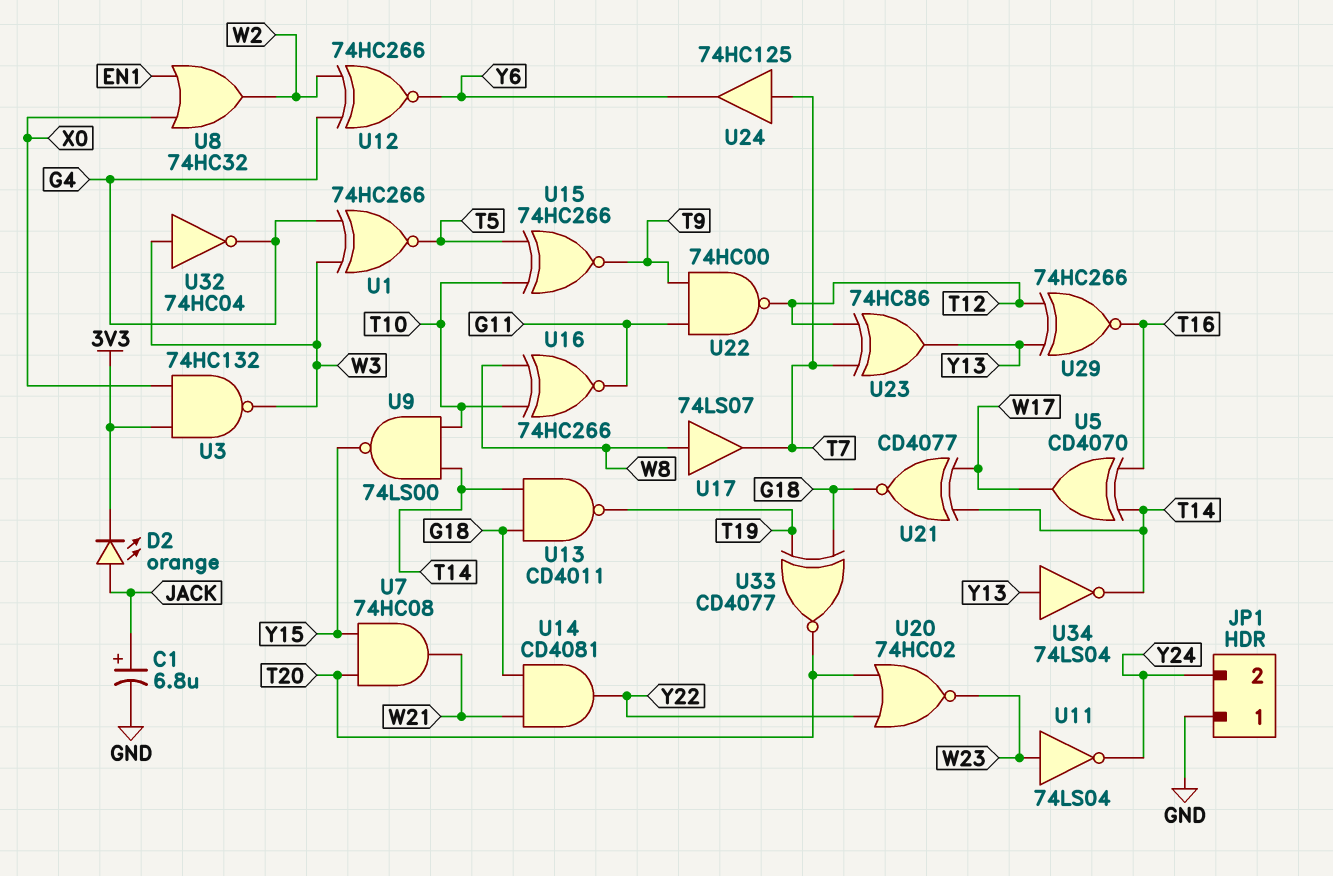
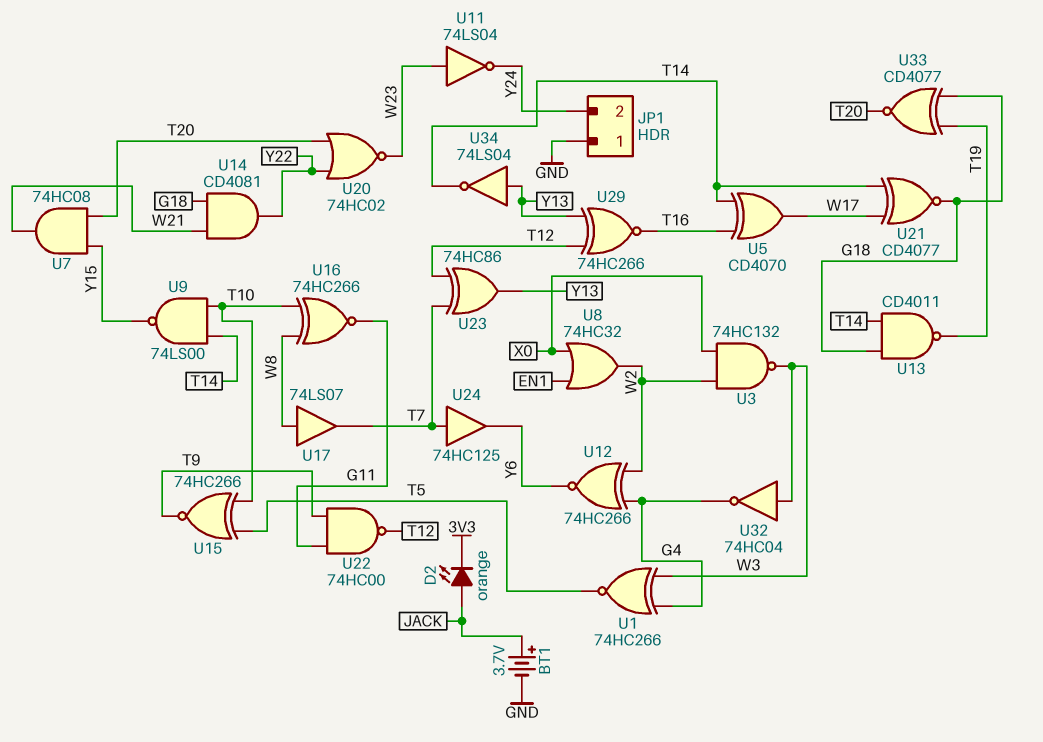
BT1: none -> 3.7V (plus JACK, minus GND)
C1: 6.8uF (plus JACK, minus GND) -> none
U3: NAND 74HC132 (in 3V3, in X0, out W3) -> NAND 74HC132 (in W2, in X0, out W3)

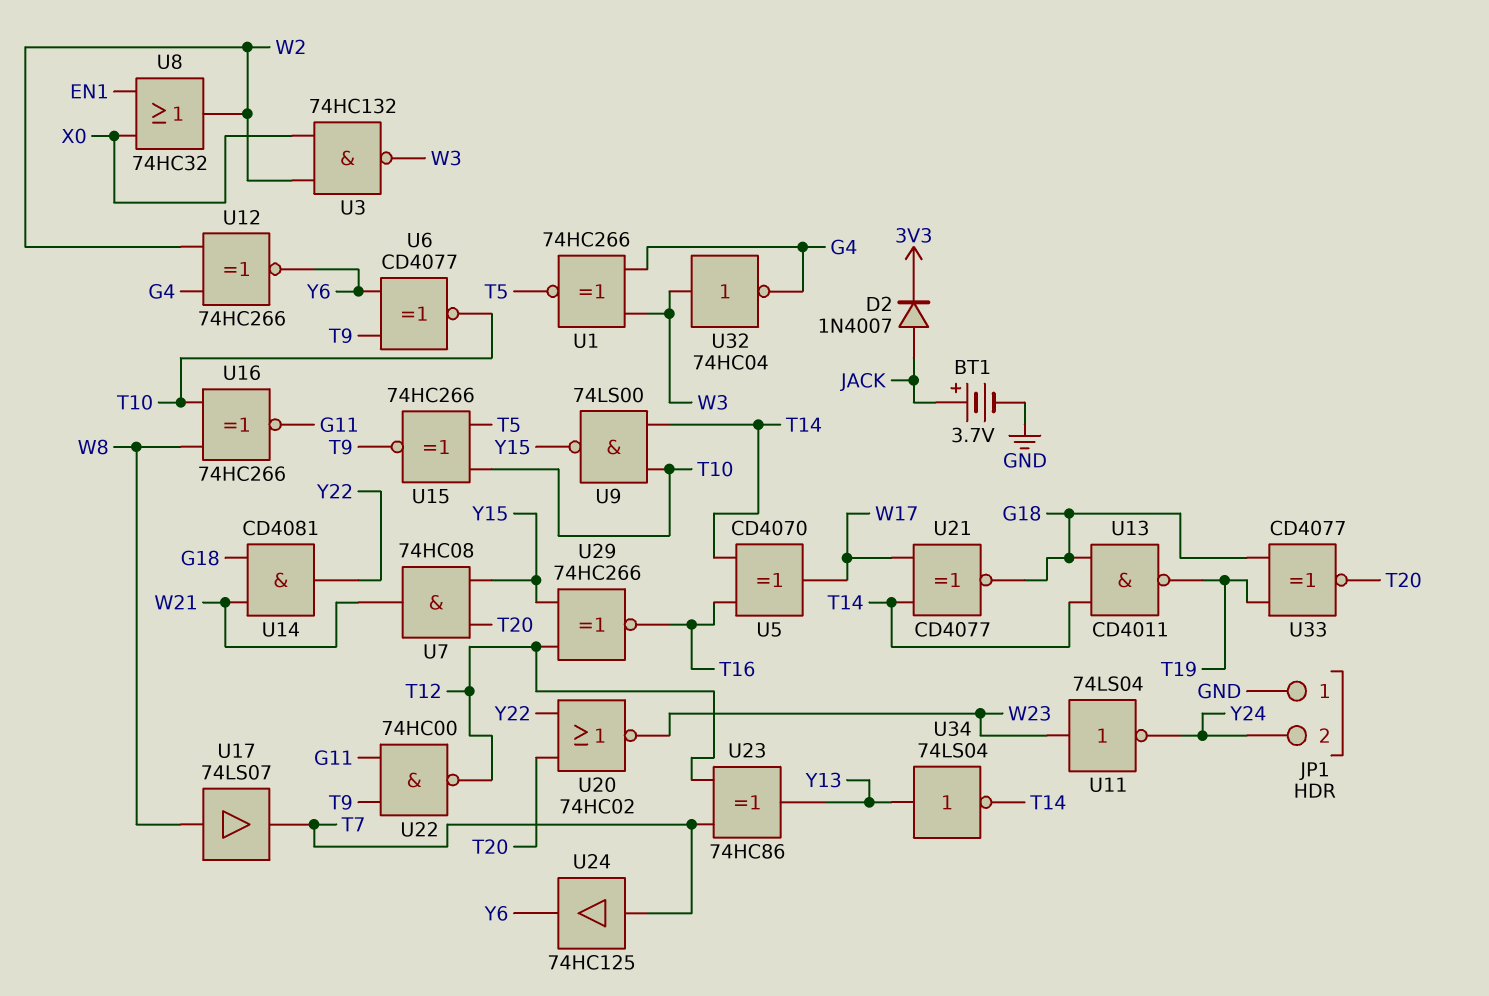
D2: LED orange (A JACK, K 3V3) -> diode 1N4007 (A JACK, K 3V3)
U6: none -> XNOR CD4077 (in T9, in Y6, out T10)
U29: XNOR 74HC266 (in T12, in Y13, out T16) -> XNOR 74HC266 (in T12, in Y15, out T16)

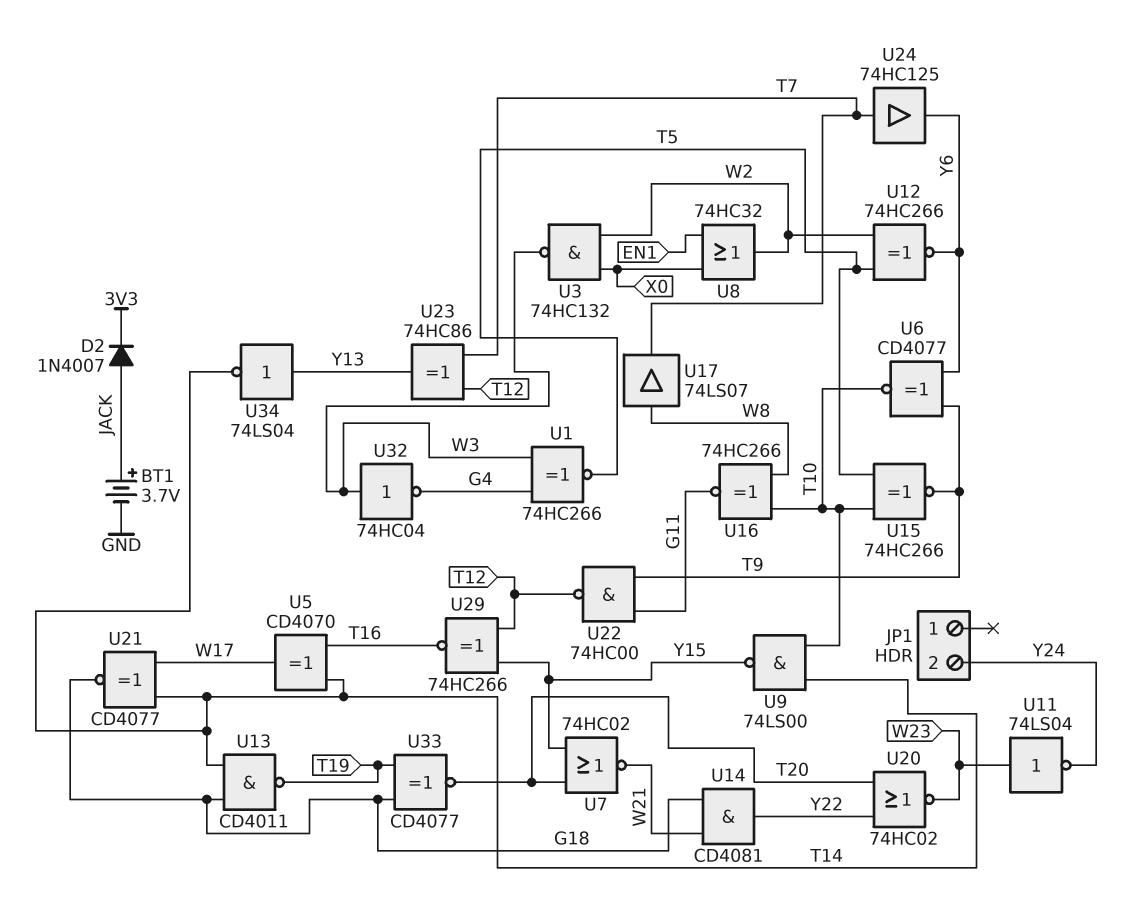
JP1 pin 1: GND -> none
U7: AND 74HC08 (in T20, in Y15, out W21) -> NOR 74HC02 (in T20, in Y15, out W21)
U12: XNOR 74HC266 (in G4, in W2, out Y6) -> XNOR 74HC266 (in T5, in W2, out Y6)

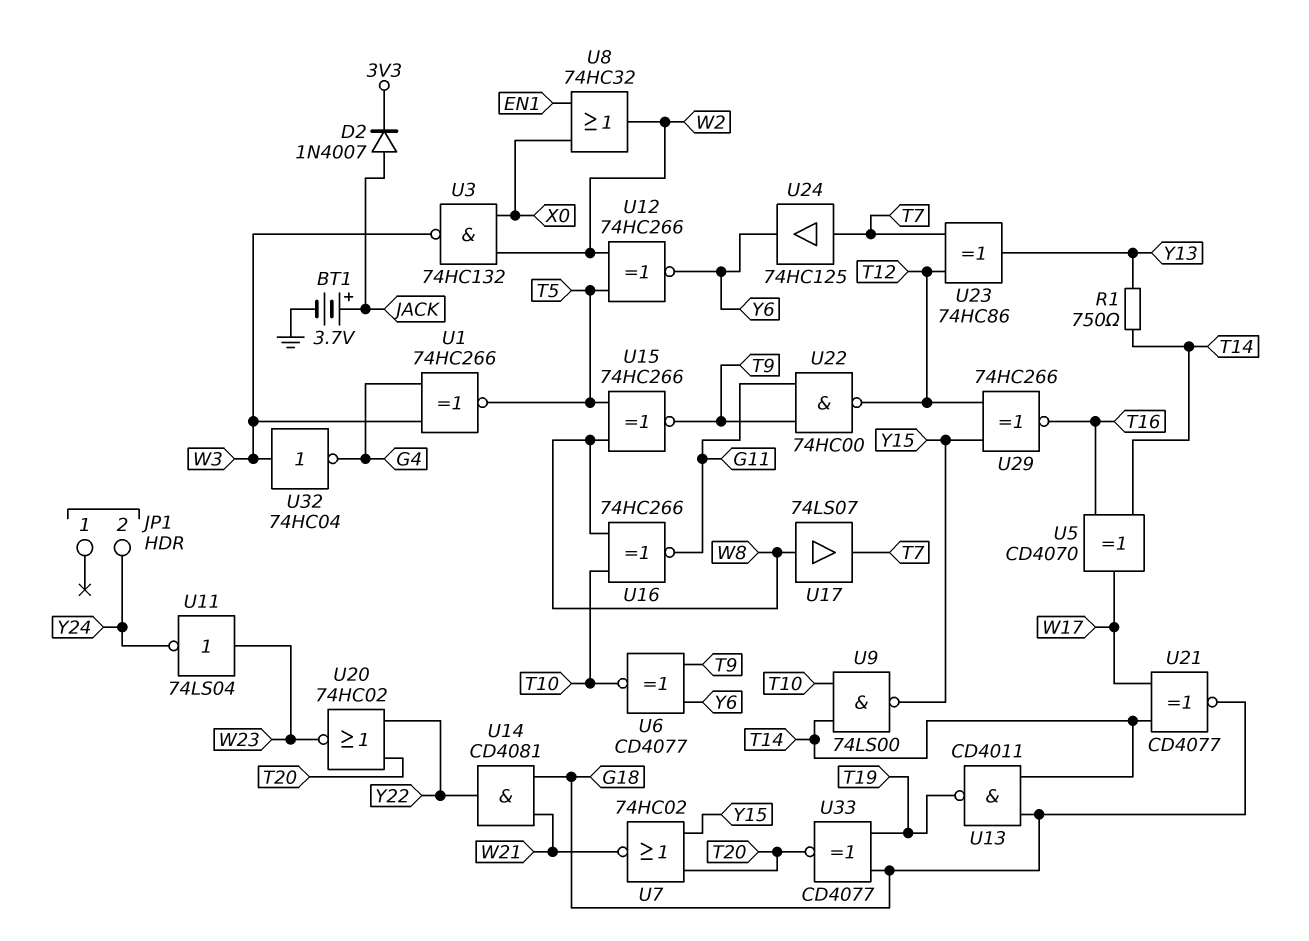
R1: none -> 750 (T14, Y13)
U15: XNOR 74HC266 (in T5, in T10, out T9) -> XNOR 74HC266 (in T5, in W8, out T9)
U34: NOT 74LS04 (in Y13, out T14) -> none

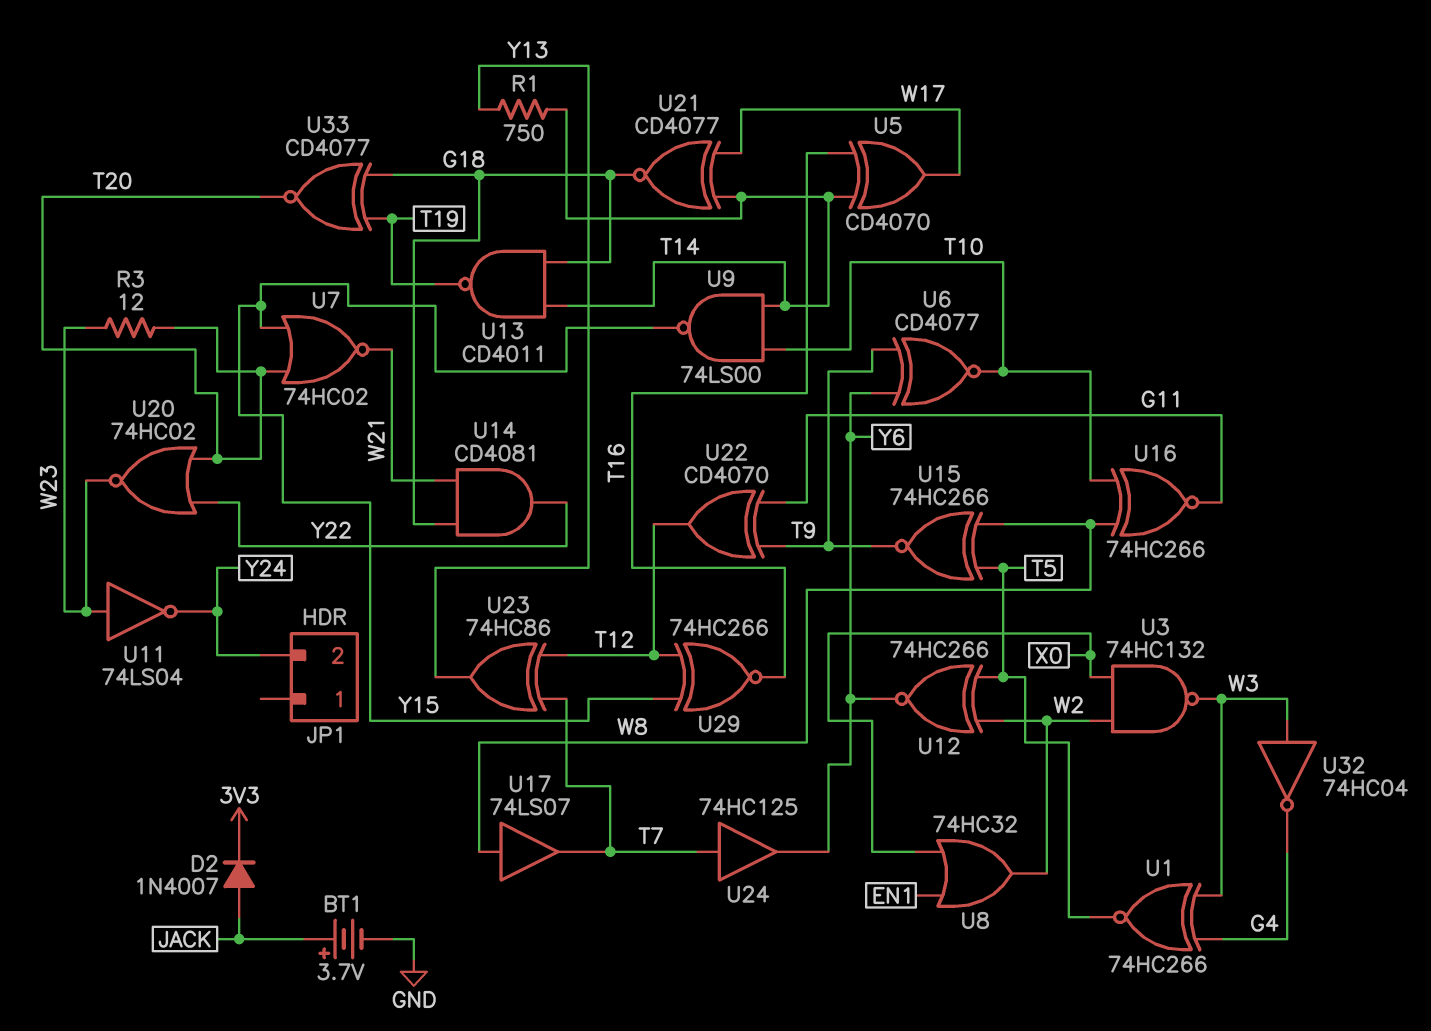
R3: none -> 12 (T20, W23)
U22: NAND 74HC00 (in G11, in T9, out T12) -> XOR CD4070 (in G11, in T9, out T12)

